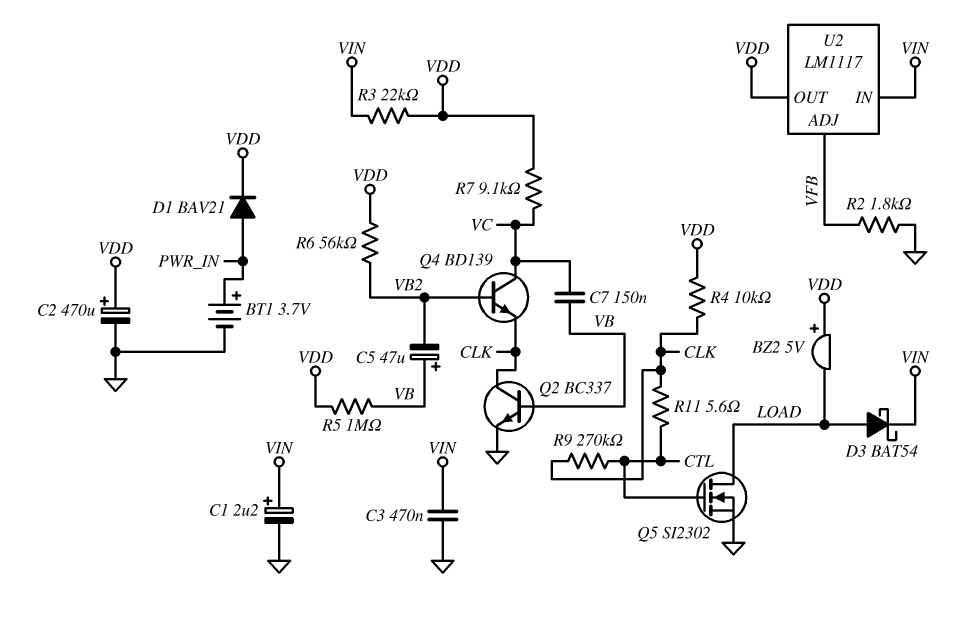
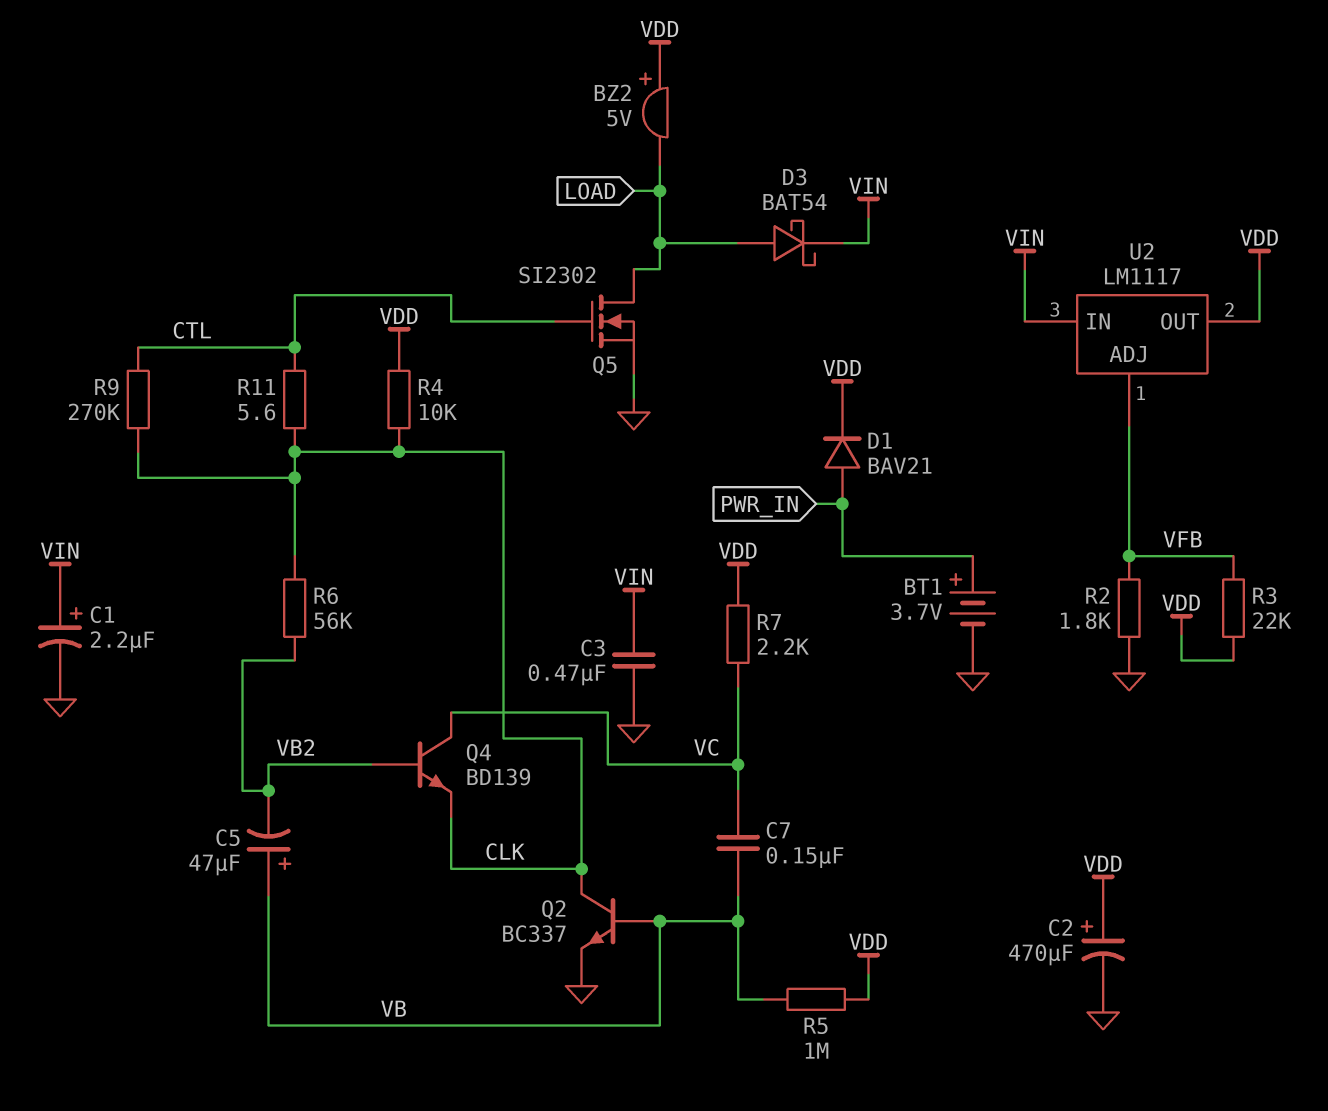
R3: 22k (VDD, VIN) -> 22k (VDD, VFB)
R6: 56k (VB2, VDD) -> 56k (CLK, VB2)
R7: 9.1k (VC, VDD) -> 2.2k (VC, VDD)

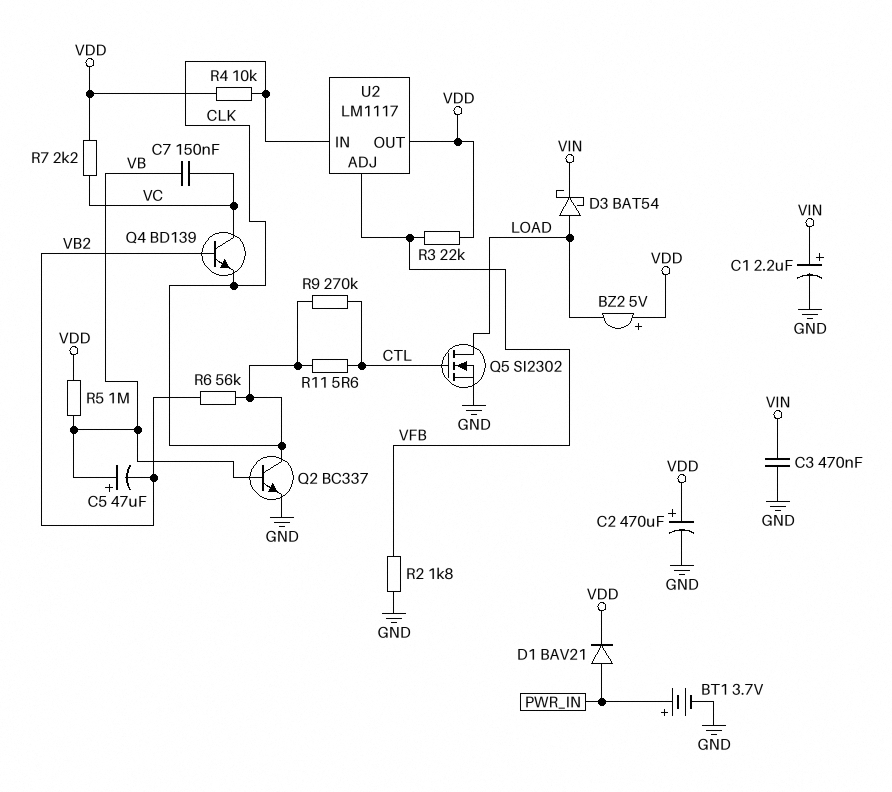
U2 pin IN: VIN -> CLK

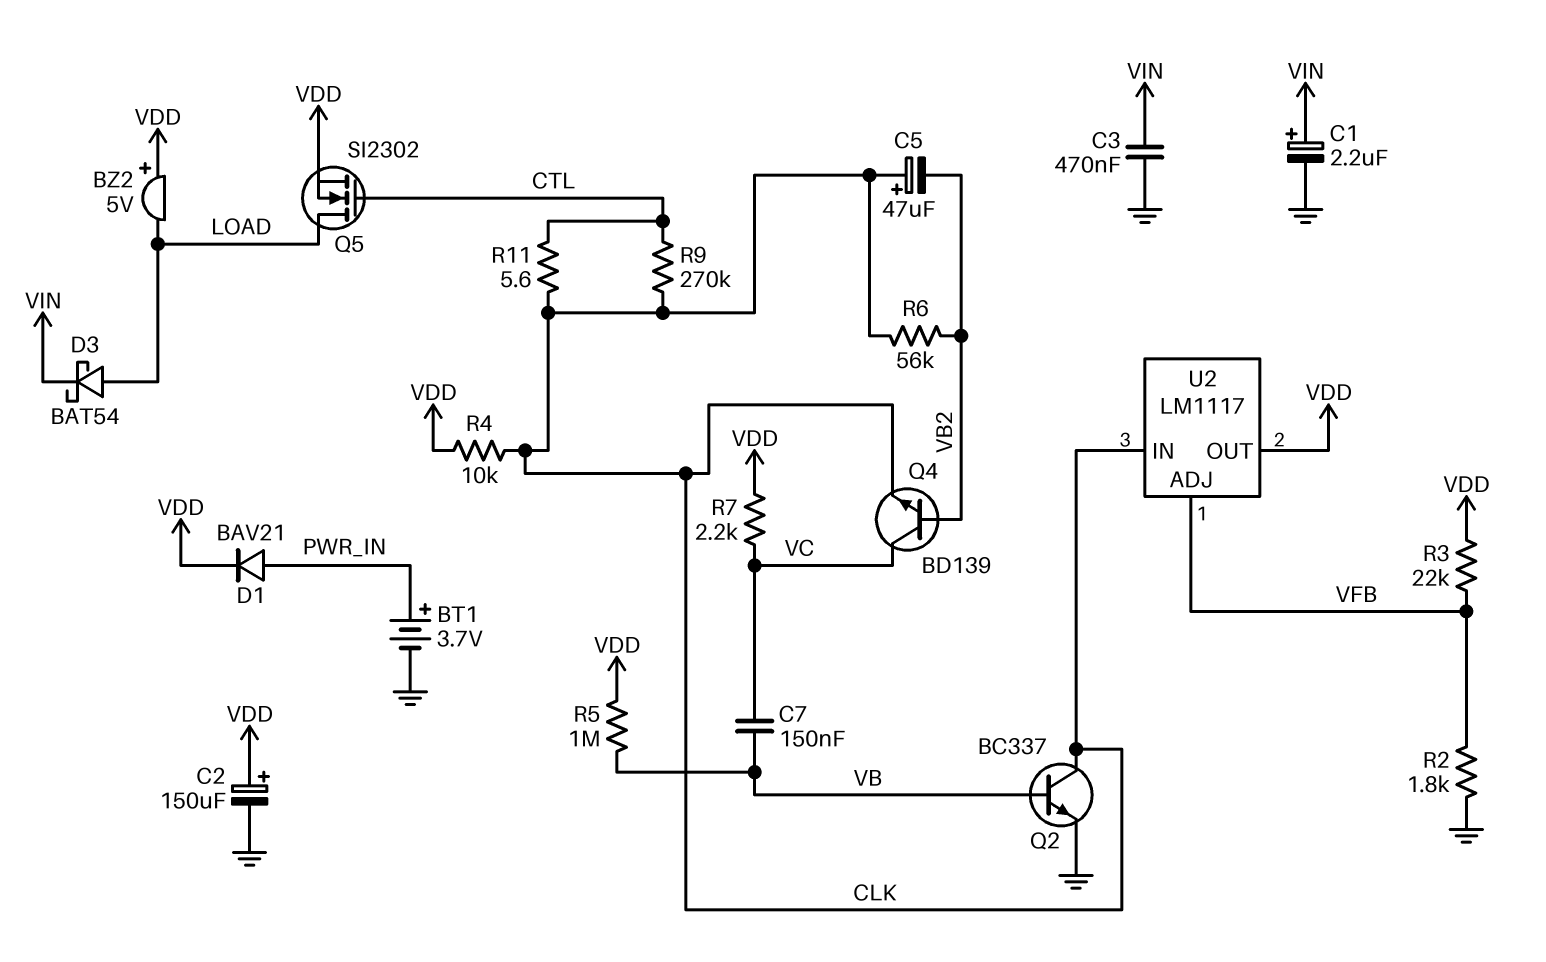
C2: 470uF (plus VDD, minus GND) -> 150uF (plus VDD, minus GND)
C5: 47uF (plus VB, minus VB2) -> 47uF (plus CLK, minus VB2)
Q5: NMOS SI2302 (G CTL, D LOAD, S GND) -> NMOS SI2302 (G CTL, D LOAD, S VDD)

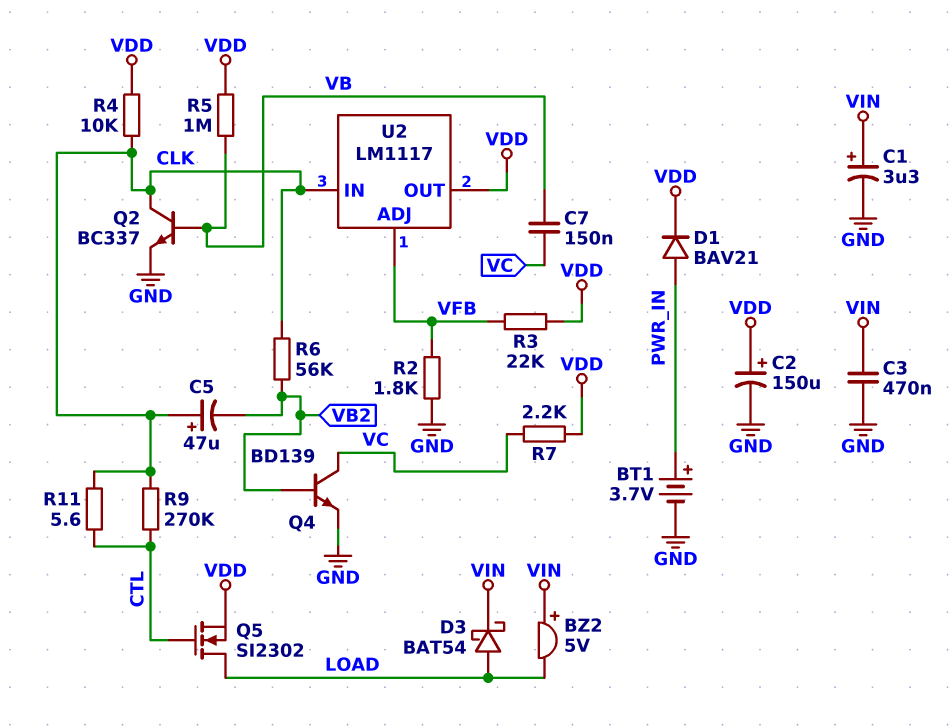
BZ2: buzzer 5V (plus VDD, minus LOAD) -> buzzer 5V (plus VIN, minus LOAD)
C1: 2.2uF (plus VIN, minus GND) -> 3.3uF (plus VIN, minus GND)
Q4: NPN BD139 (B VB2, C VC, E CLK) -> NPN BD139 (B VB2, C VC, E GND)

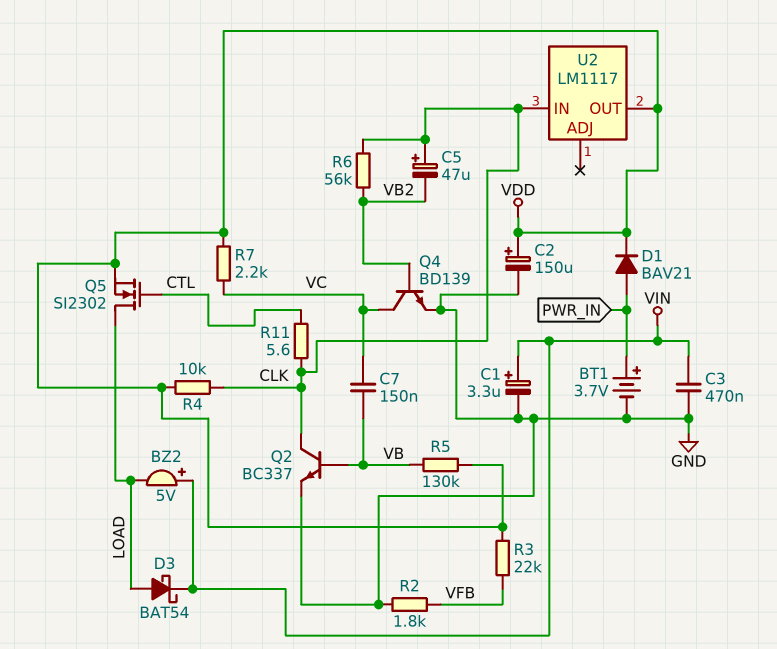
R5: 1M (VB, VDD) -> 130k (VB, VDD)
R9: 270k (CLK, CTL) -> none
U2 pin ADJ: VFB -> none

